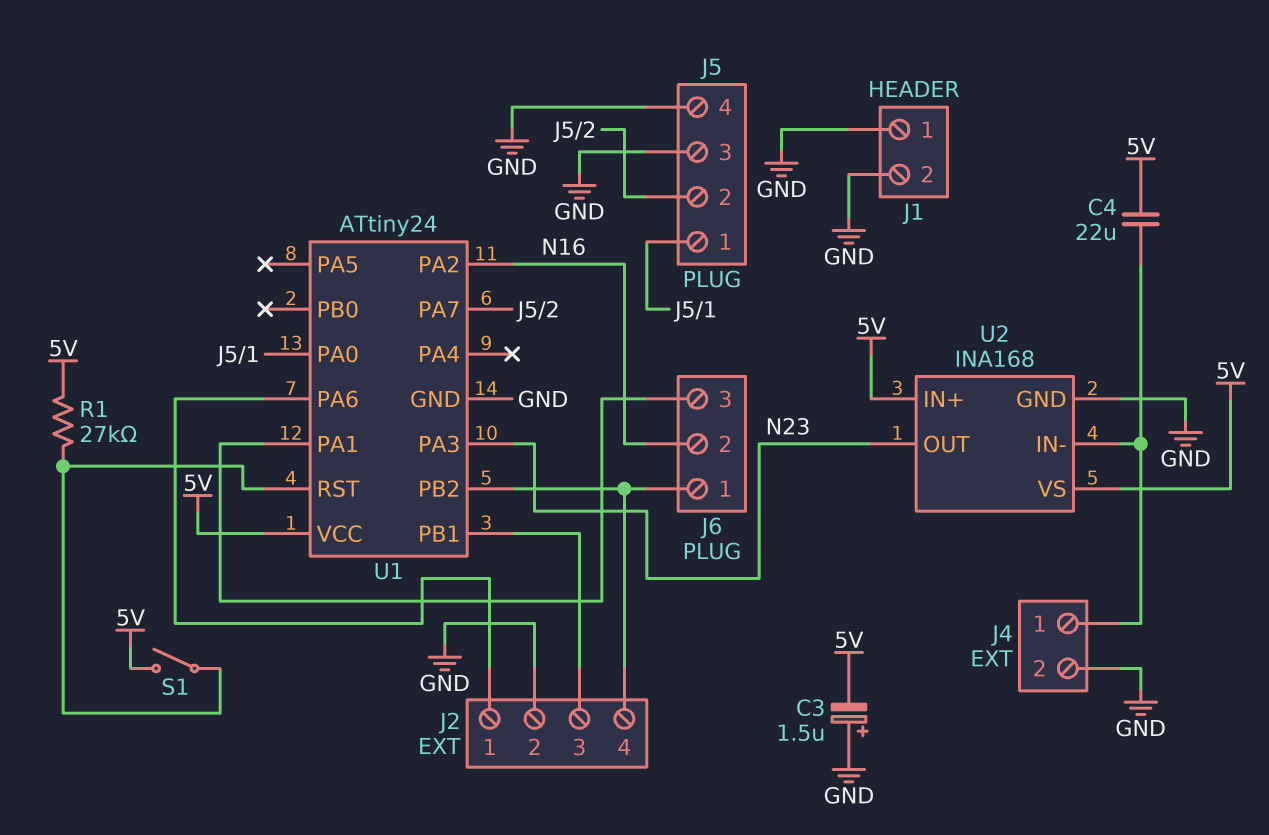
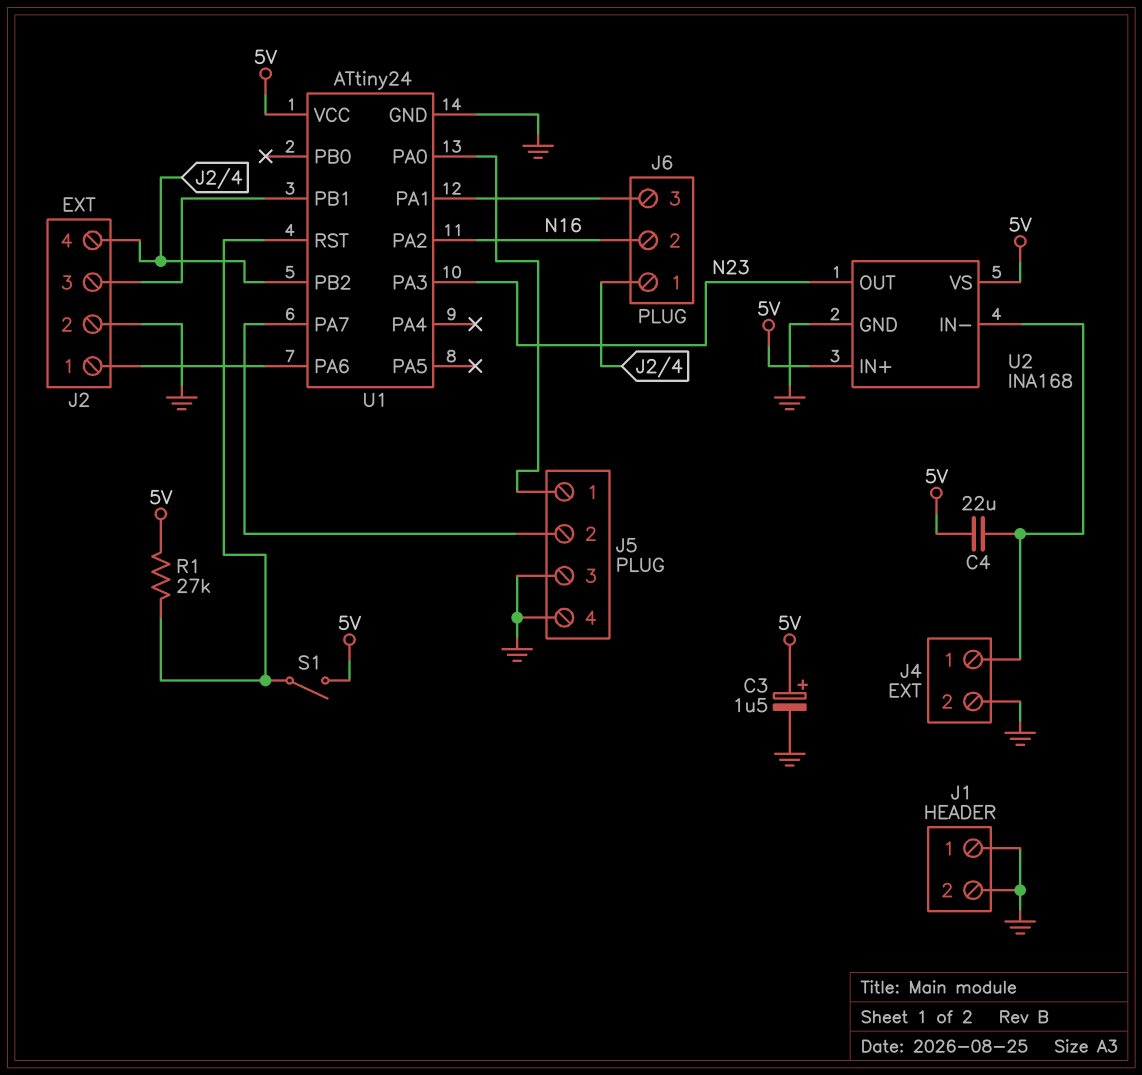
C3: 1.5uF (plus GND, minus 5V) -> 1.5uF (plus 5V, minus GND)

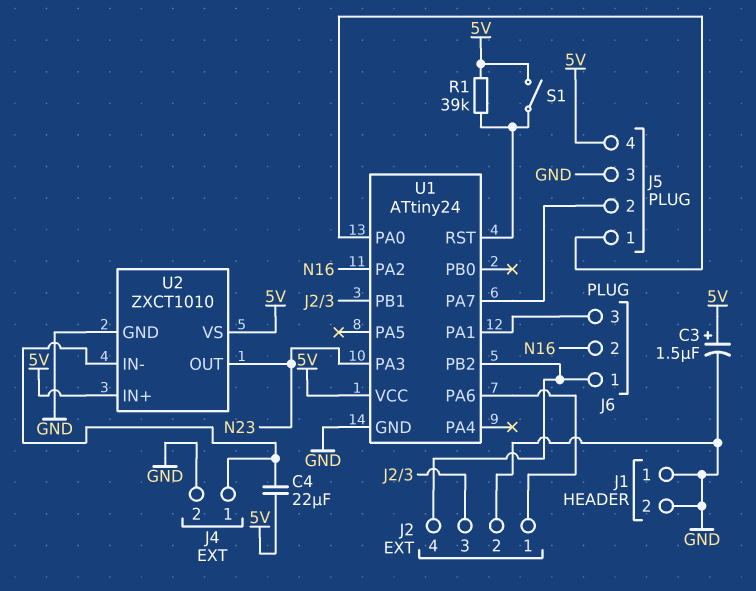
J5 pin 4: GND -> 5V
R1: 27k (5V, U1/RST) -> 39k (5V, U1/RST)
U2: INA168 -> ZXCT1010

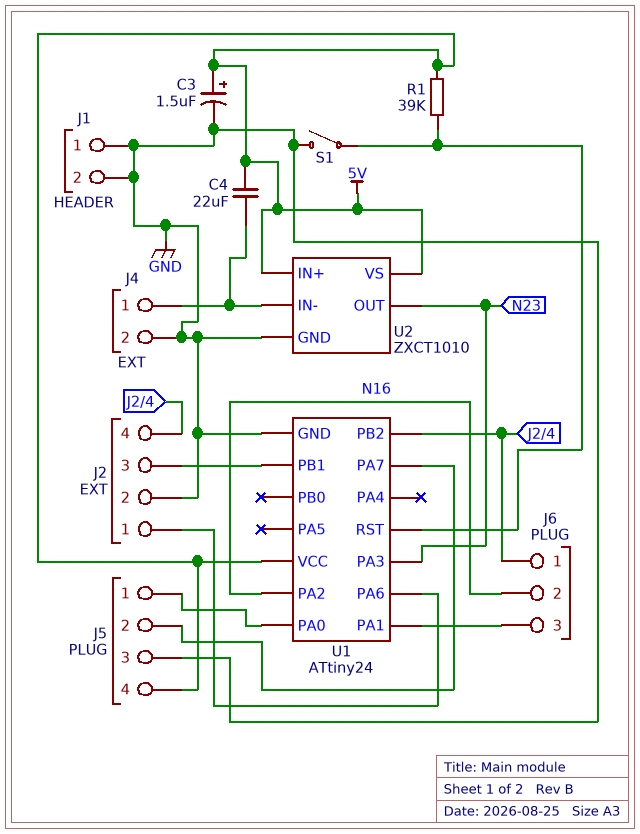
S1: switch (5V, U1/RST) -> switch (GND, U1/RST)

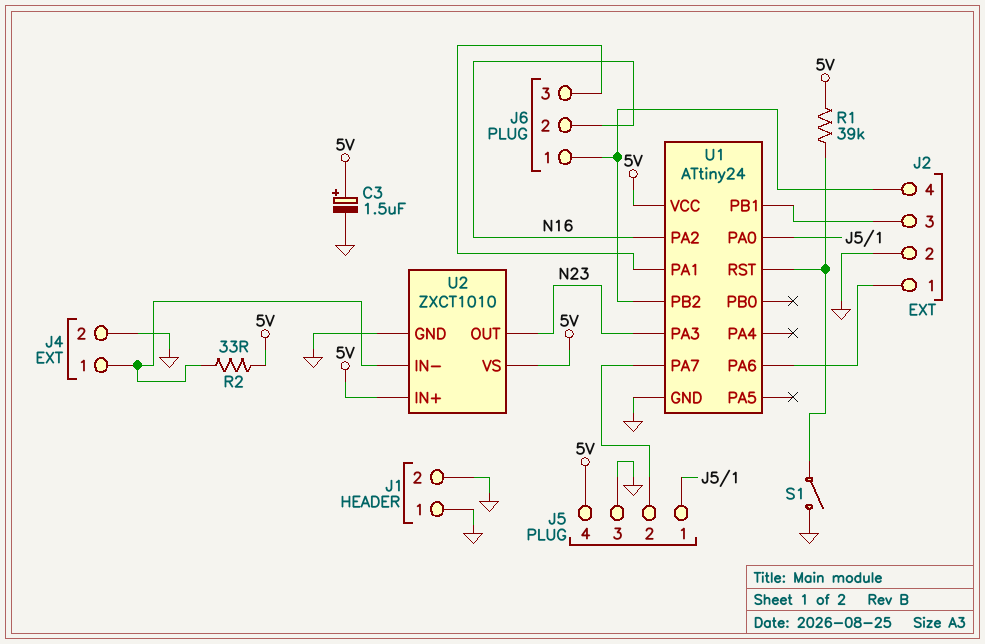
C4: 22uF (5V, J4/1) -> none
R2: none -> 33 (5V, J4/1)

